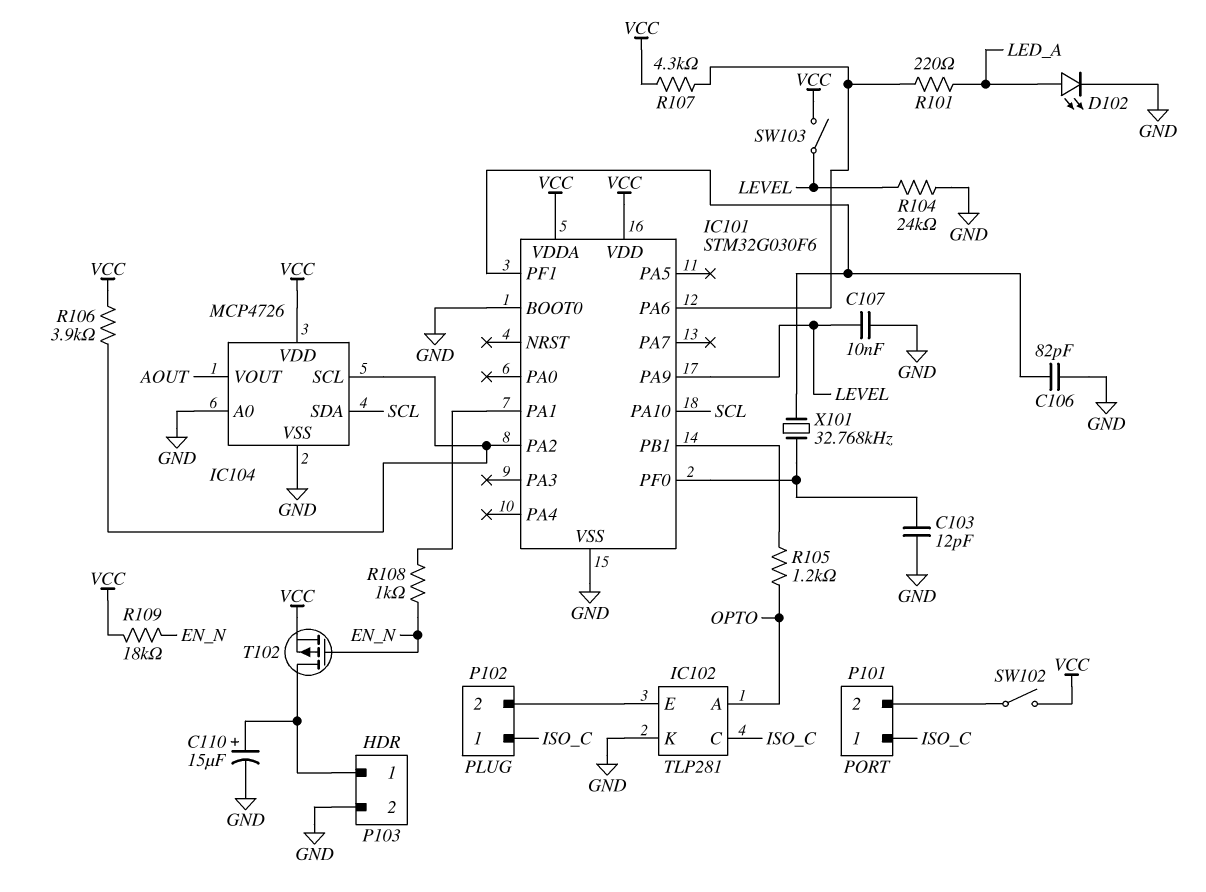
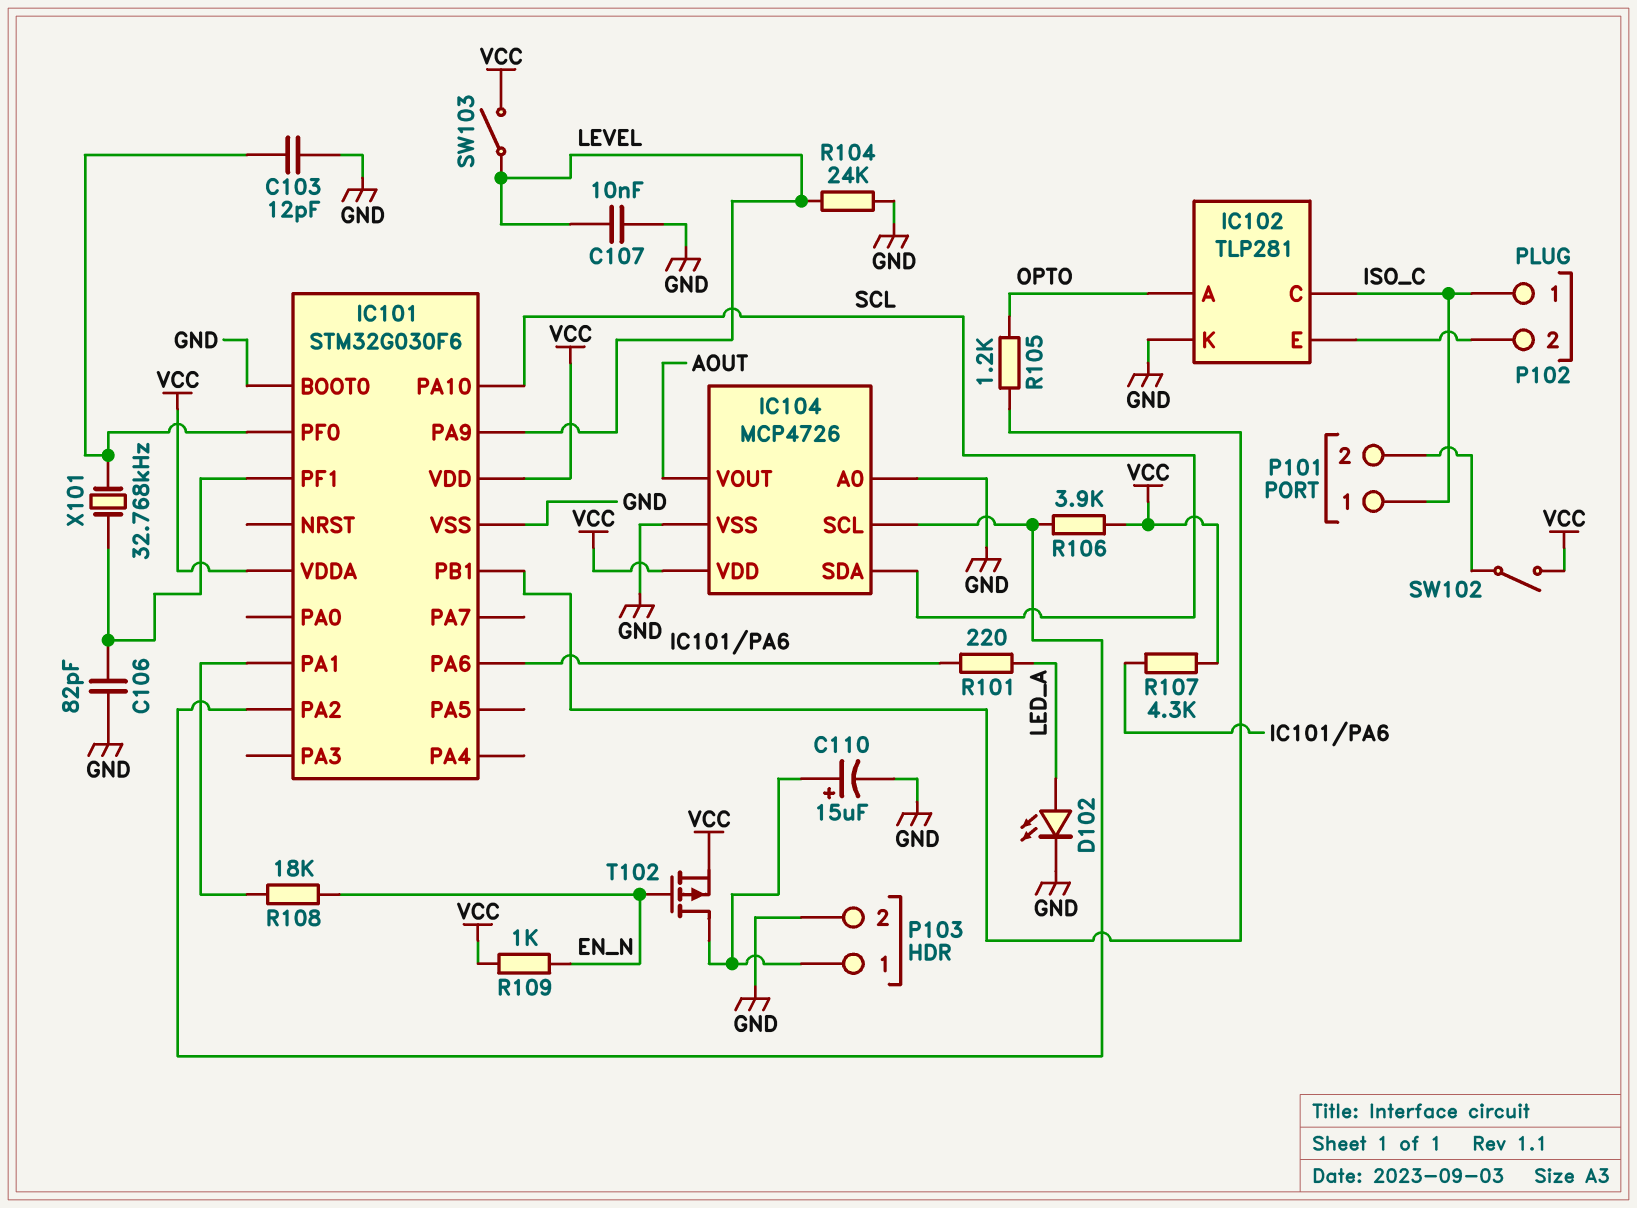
R108: 1k (EN_N, IC101/PA1) -> 18k (EN_N, IC101/PA1)
R109: 18k (EN_N, VCC) -> 1k (EN_N, VCC)

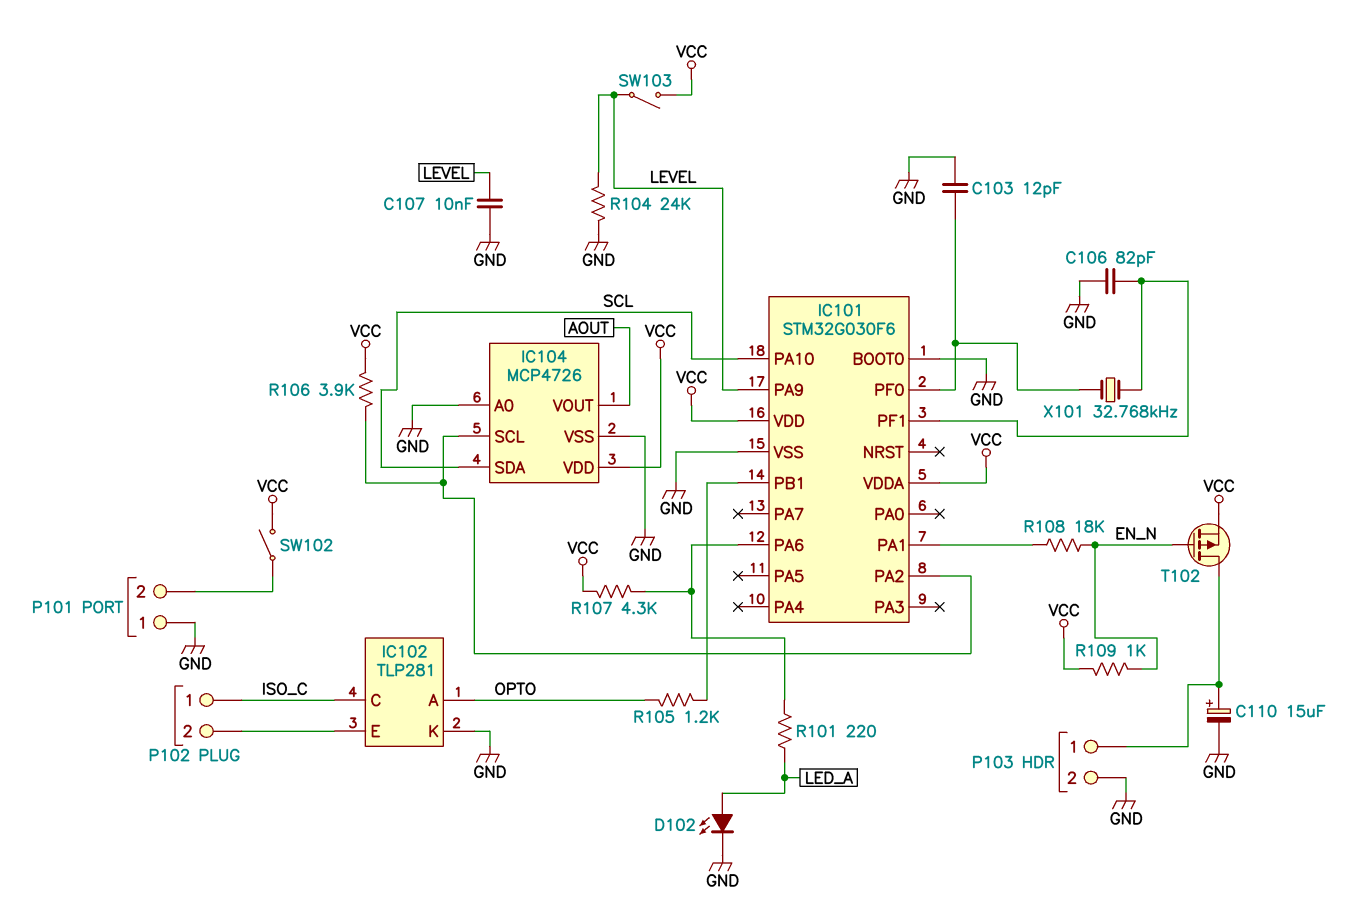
P101 pin 1: ISO_C -> GND

